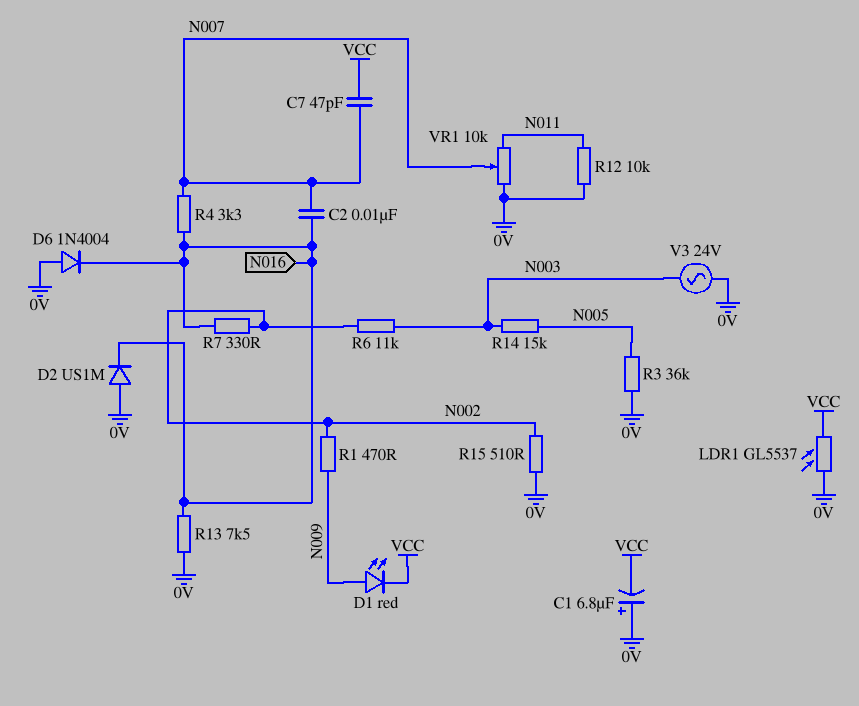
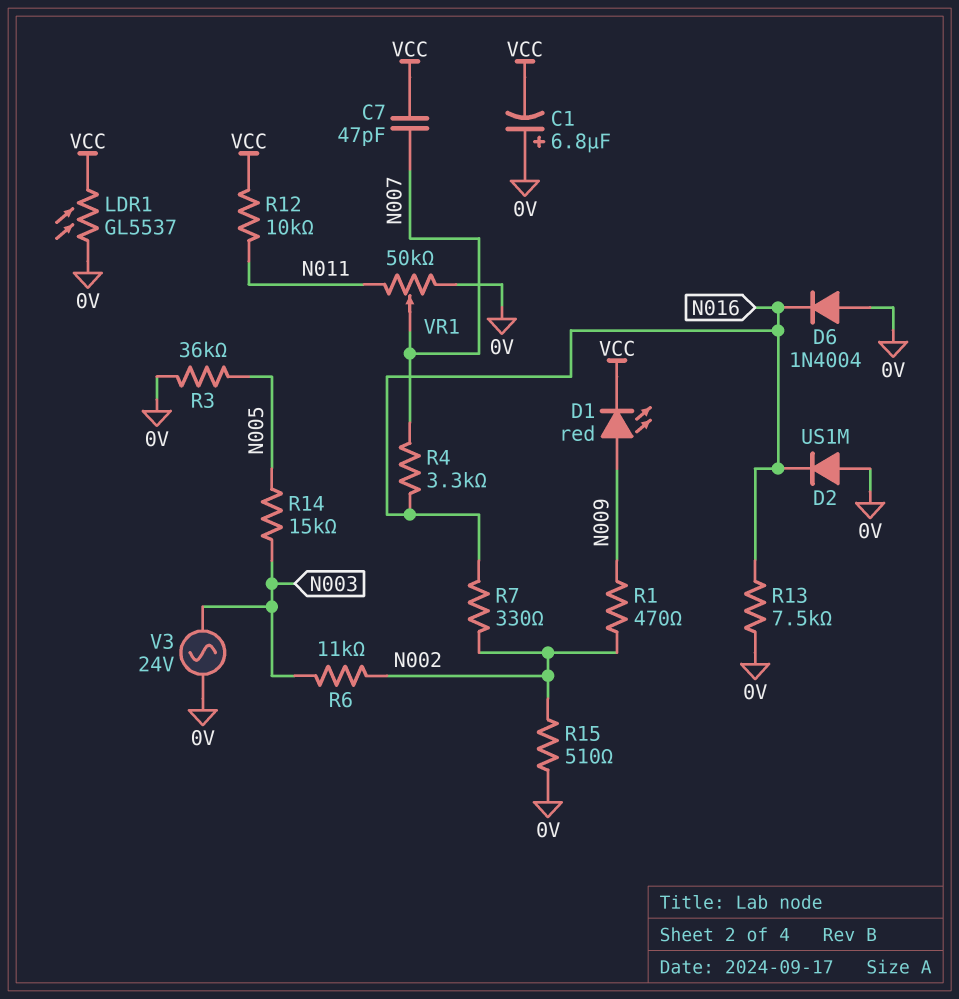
C2: 10nF (N007, N016) -> none
R12: 10k (0V, N011) -> 10k (N011, VCC)
VR1: 10k (0V, N011, wiper N007) -> 50k (0V, N011, wiper N007)

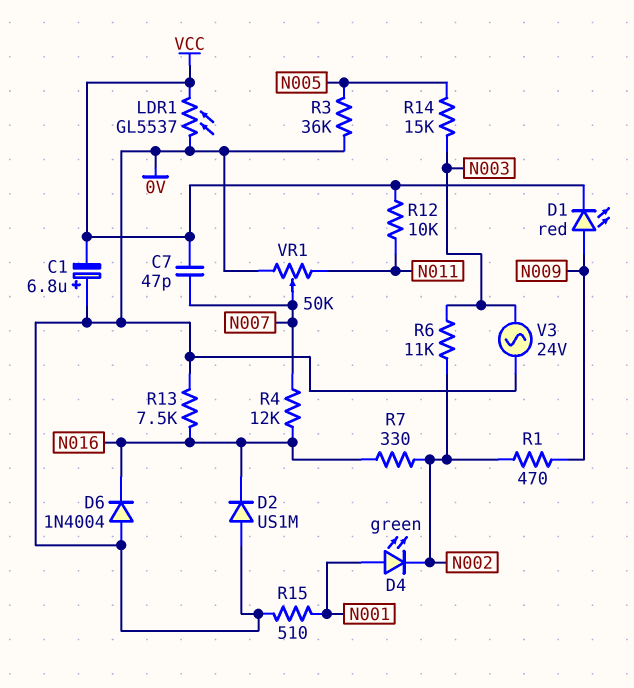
D4: none -> LED green (A N001, K N002)
R4: 3.3k (N007, N016) -> 12k (N007, N016)
R15: 510 (0V, N002) -> 510 (0V, N001)

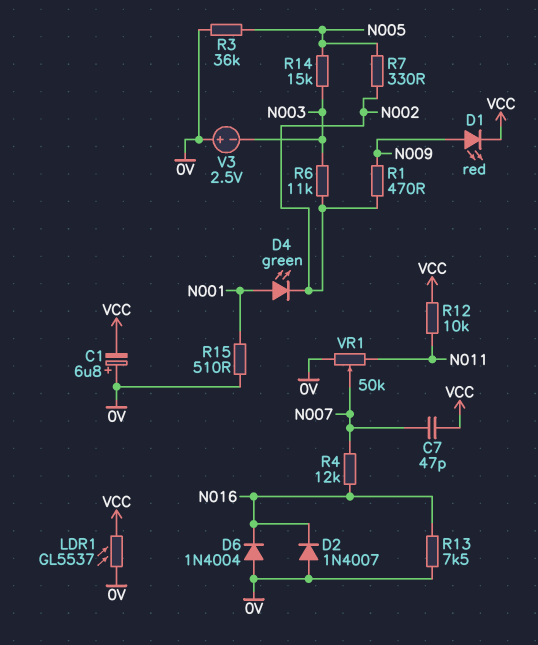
D2: diode US1M (A 0V, K N016) -> diode 1N4007 (A 0V, K N016)
R7: 330 (N002, N016) -> 330 (N002, N005)
V3: AC 24V (0V, N003) -> 2.5V (plus 0V, minus N003)

